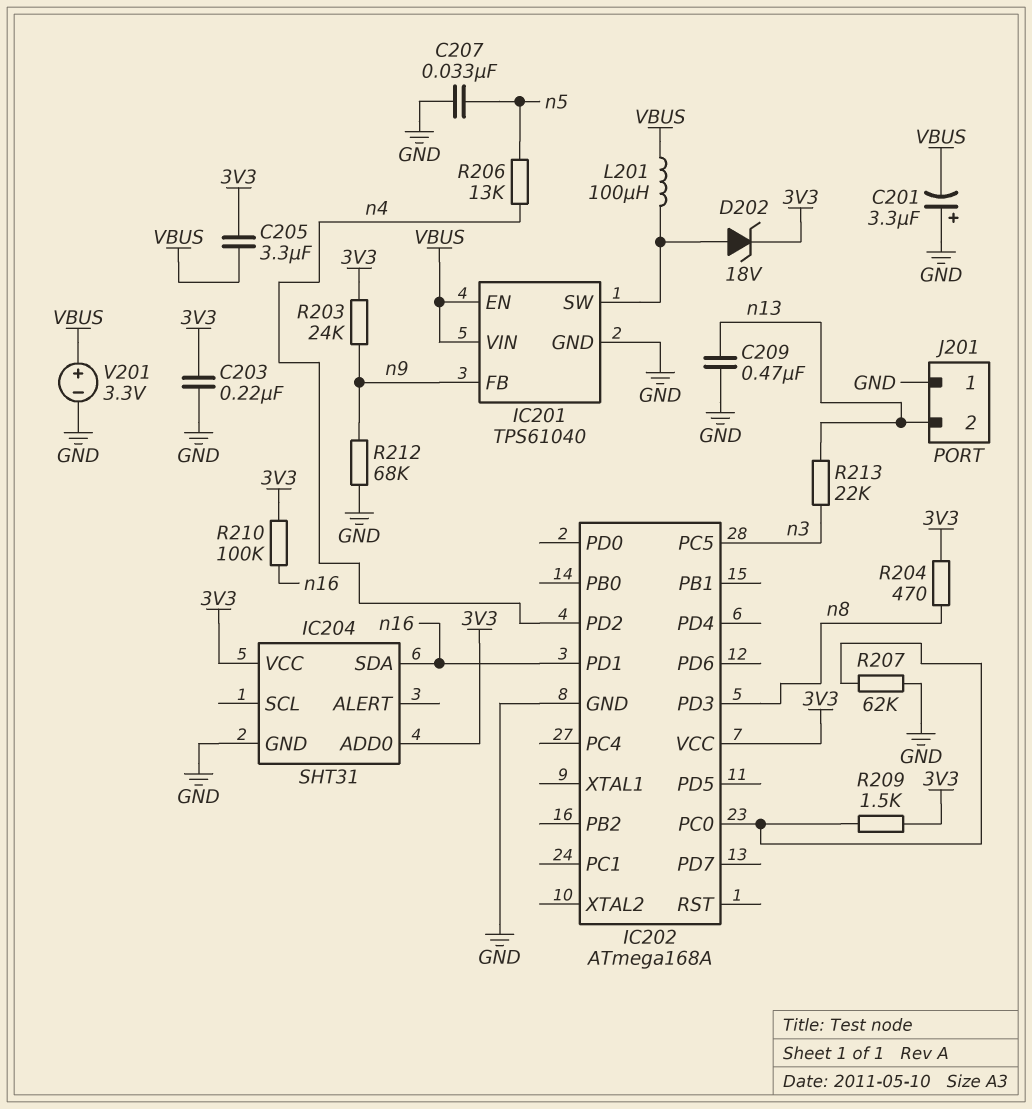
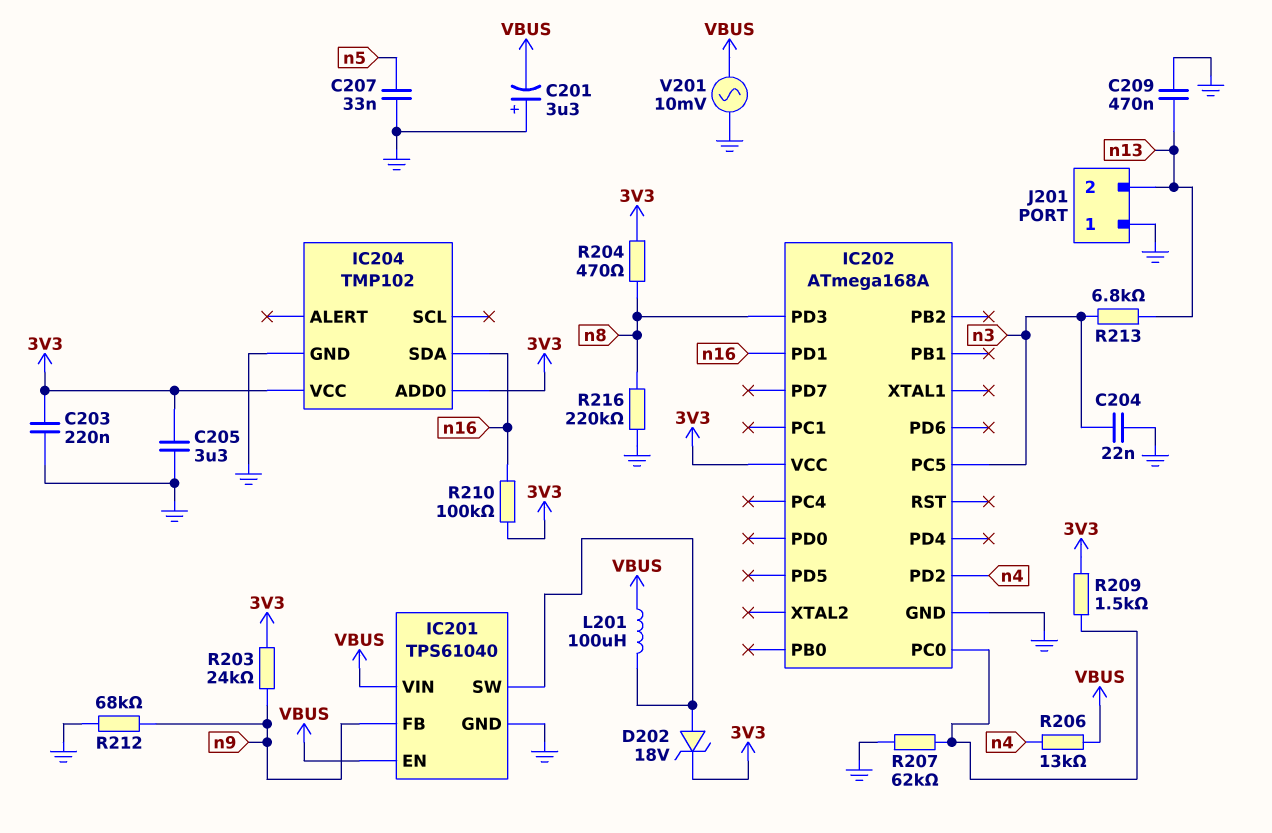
C204: none -> 22nF (GND, n3)
C205: 3.3uF (3V3, VBUS) -> 3.3uF (3V3, GND)
IC204: SHT31 -> TMP102
R206: 13k (n4, n5) -> 13k (VBUS, n4)
R213: 22k (n3, n13) -> 6.8k (n3, n13)
R216: none -> 220k (GND, n8)
V201: 3.3V (plus VBUS, minus GND) -> AC 10mV (GND, VBUS)

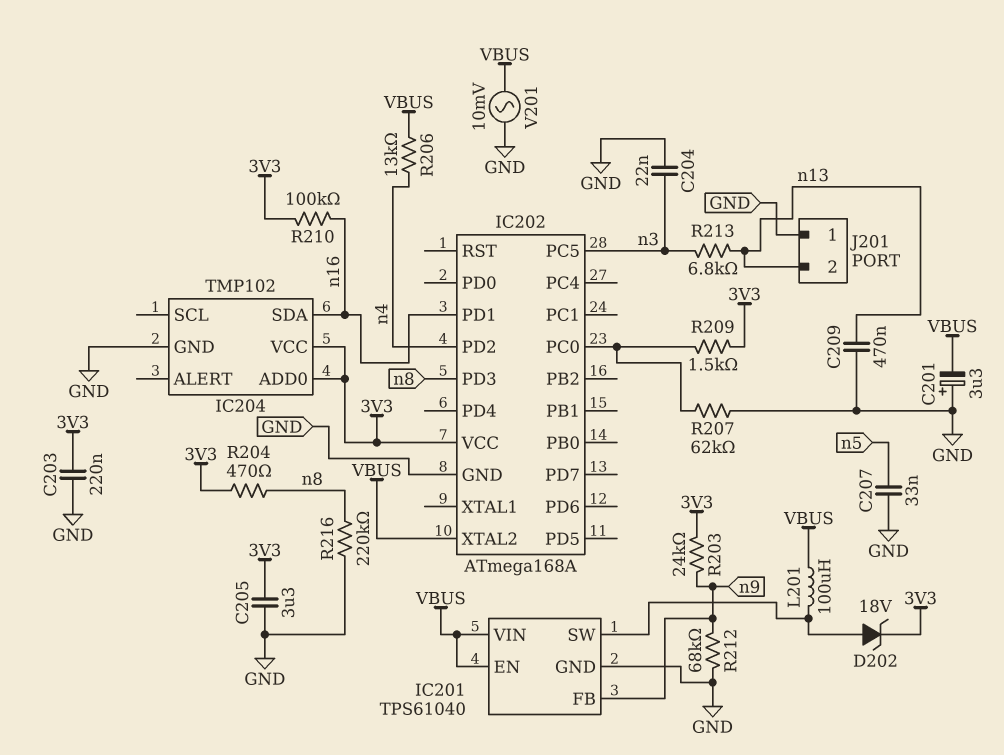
IC202 pin XTAL2: none -> VBUS

